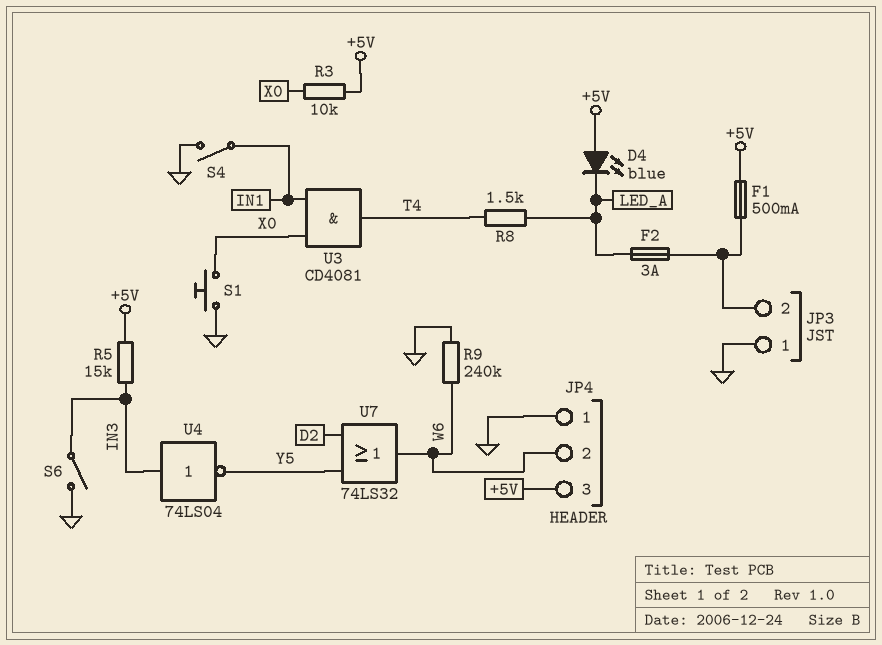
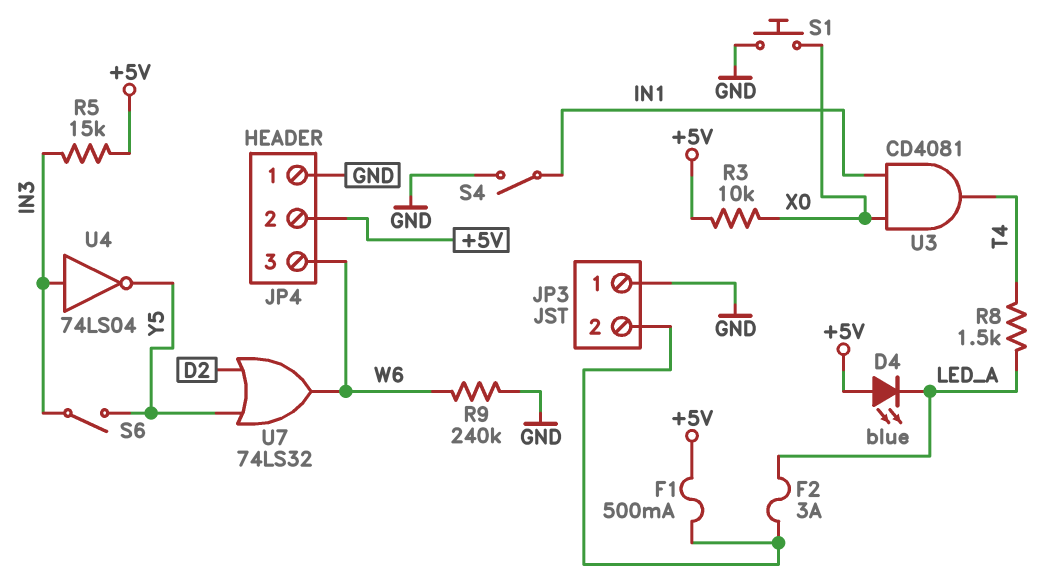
JP4 pin 2: W6 -> +5V
JP4 pin 3: +5V -> W6
S6: switch (GND, IN3) -> switch (IN3, Y5)

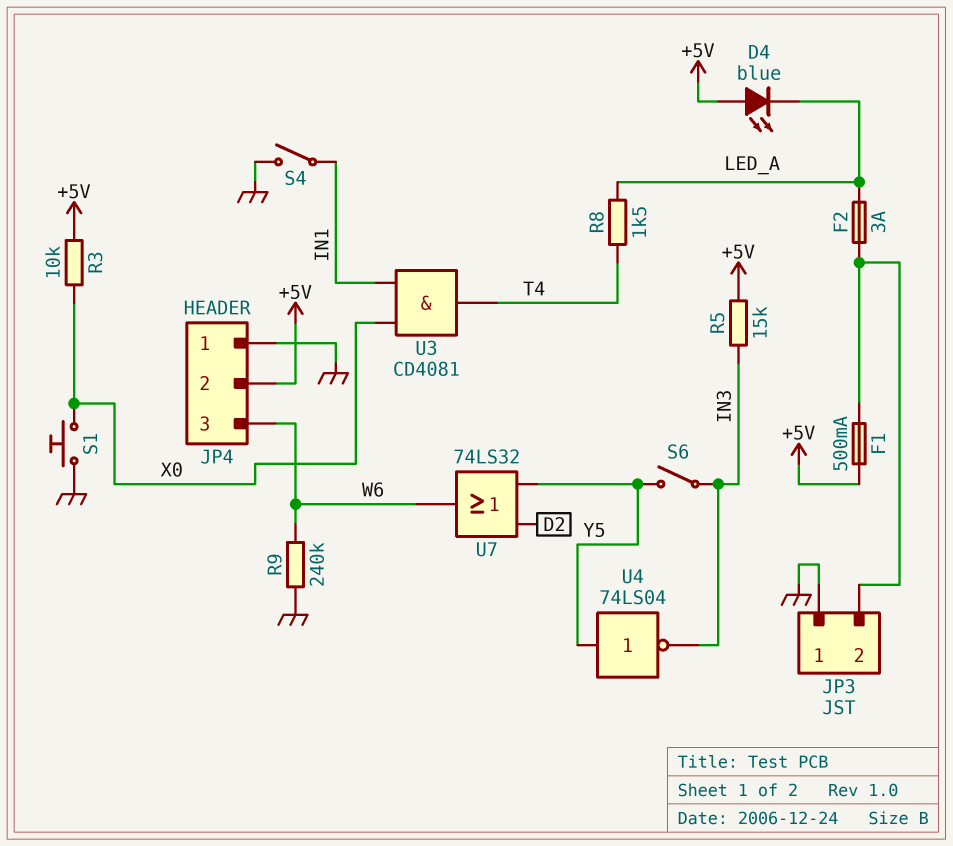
U4: NOT 74LS04 (in IN3, out Y5) -> NOT 74LS04 (in Y5, out IN3)

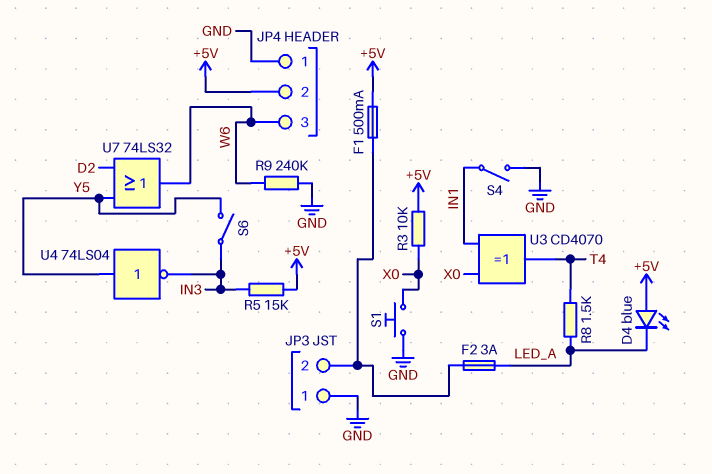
U3: AND CD4081 (in IN1, in X0, out T4) -> XOR CD4070 (in IN1, in X0, out T4)

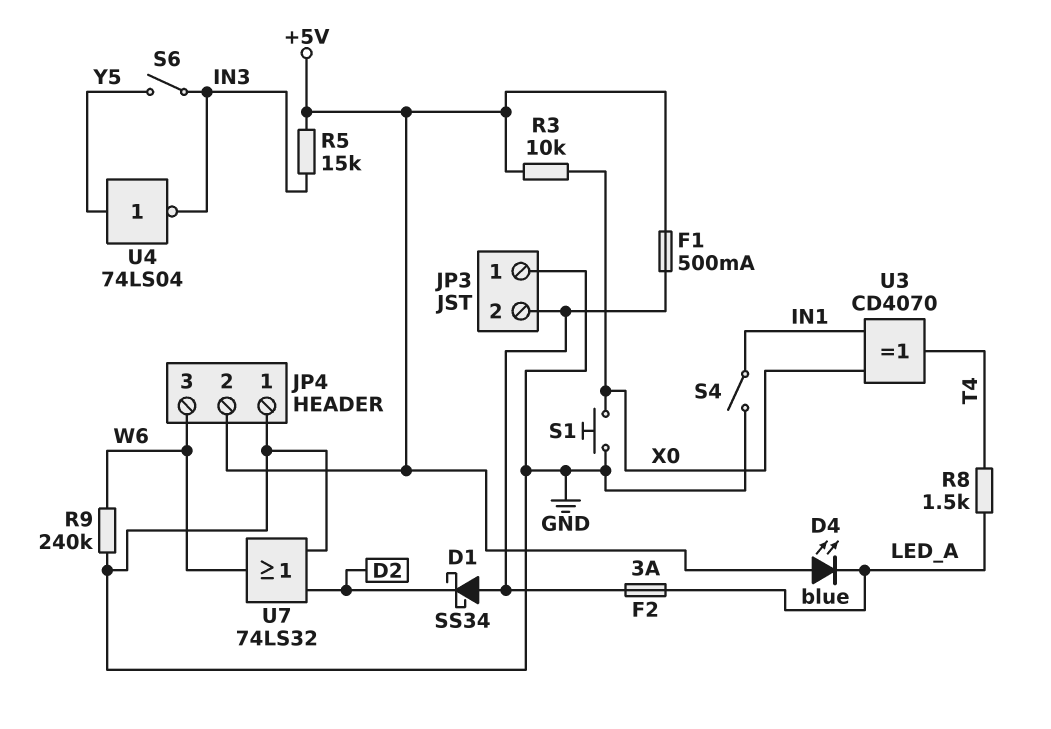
D1: none -> schottky SS34 (A JP3/2, K D2)
U7: OR 74LS32 (in D2, in Y5, out W6) -> OR 74LS32 (in D2, in GND, out W6)

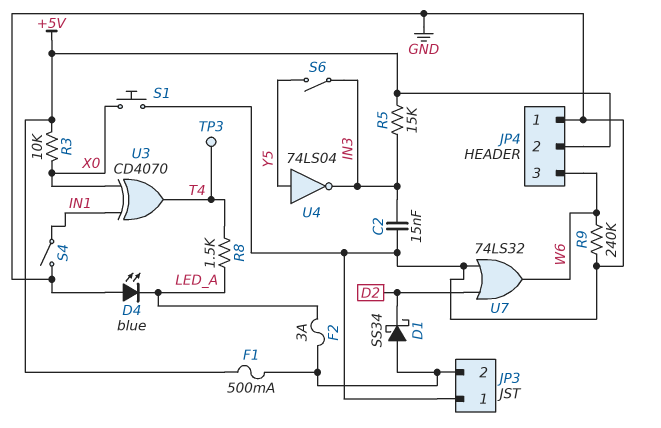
C2: none -> 15nF (GND, IN3)
D4: LED blue (A +5V, K LED_A) -> LED blue (A GND, K LED_A)
TP3: none -> test point (T4)

